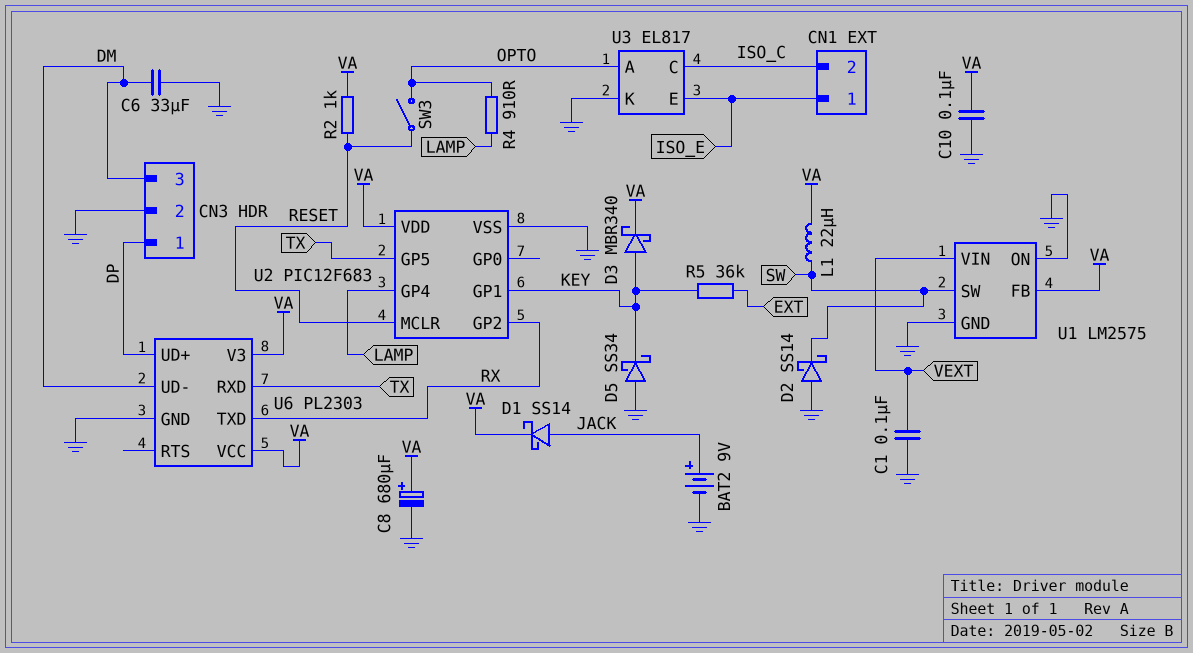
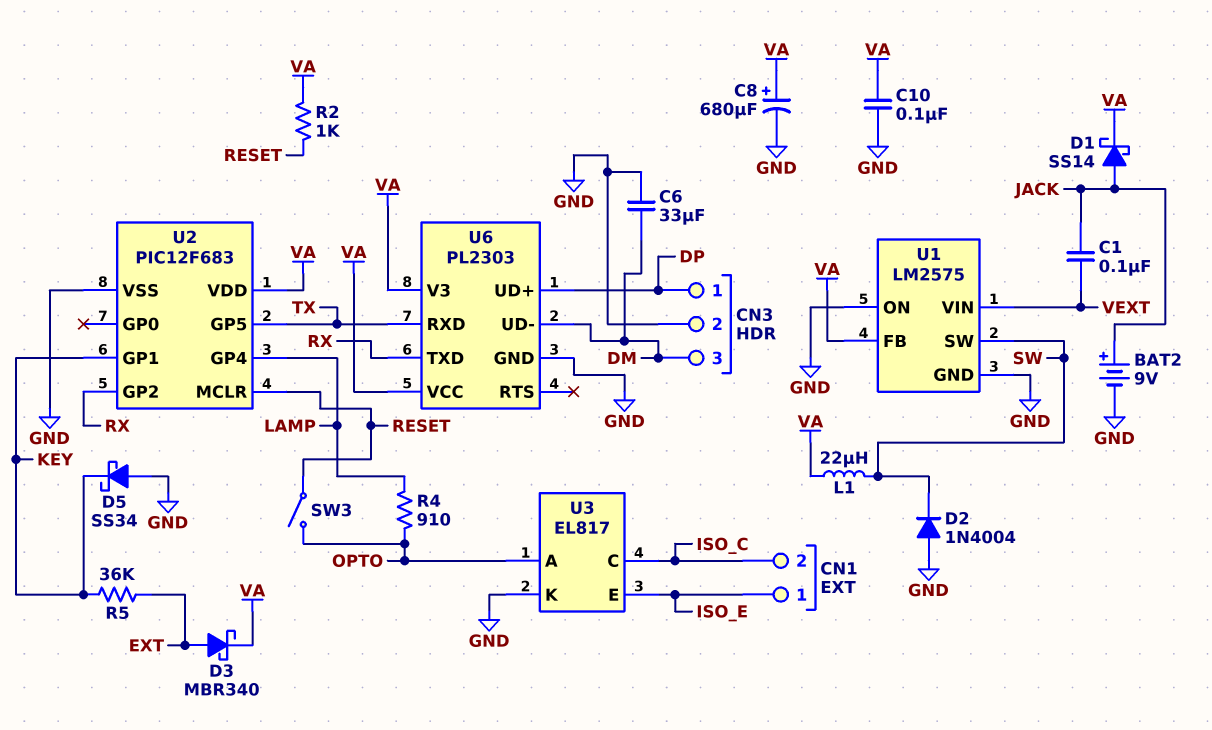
C1: 100nF (GND, VEXT) -> 100nF (JACK, VEXT)
D2: schottky SS14 (A GND, K SW) -> diode 1N4004 (A GND, K SW)
D3: schottky MBR340 (A KEY, K VA) -> schottky MBR340 (A EXT, K VA)

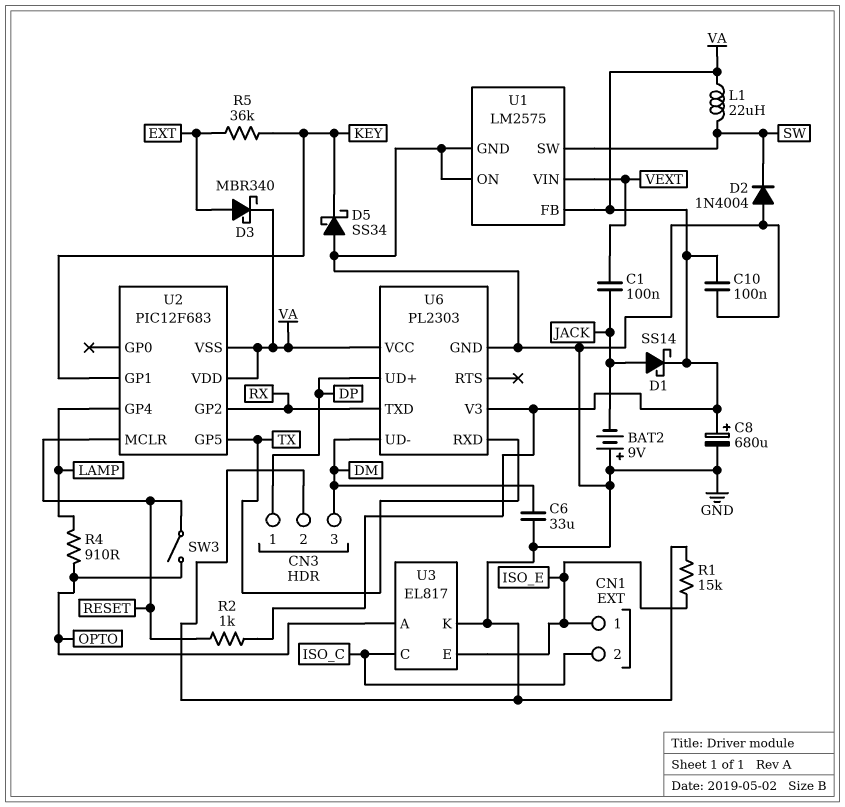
BAT2: 9V (plus JACK, minus GND) -> 9V (plus GND, minus JACK)
R1: none -> 15k (GND, ISO_E)
U2 pin VSS: GND -> VA

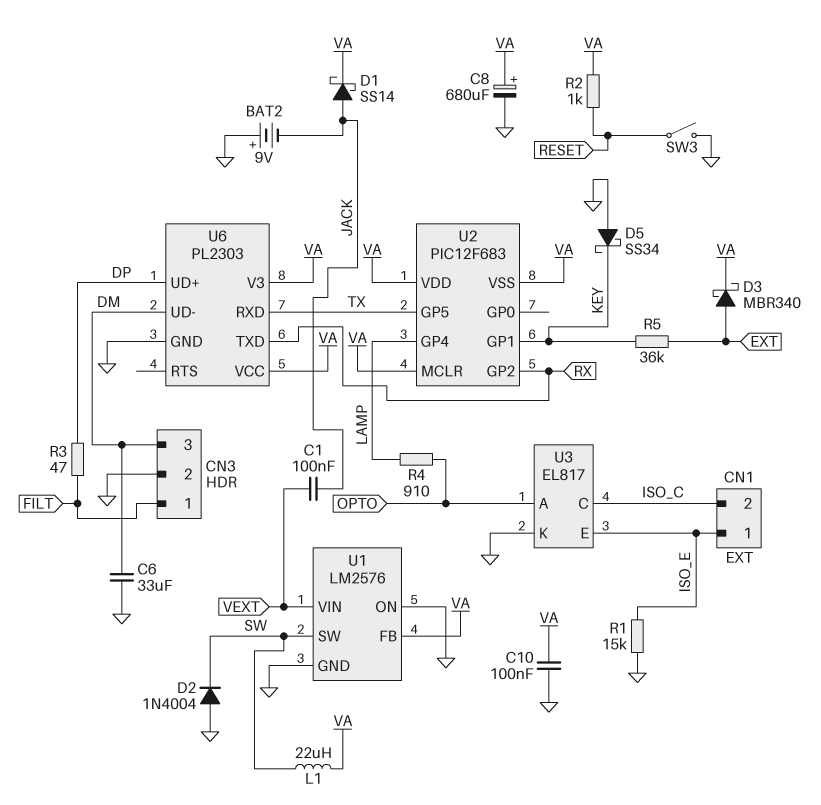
CN3 pin 1: DP -> FILT
R3: none -> 47 (DP, FILT)
SW3: switch (OPTO, RESET) -> switch (GND, RESET)
U1: LM2575 -> LM2576
U2 pin MCLR: RESET -> VA

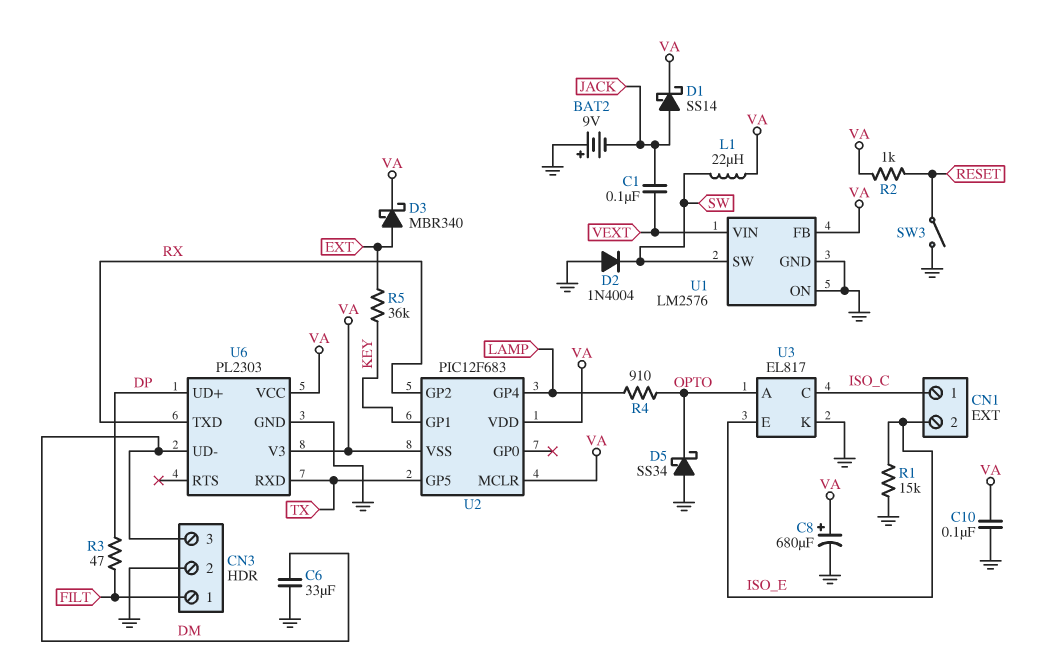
CN1 pin 1: ISO_E -> ISO_C
CN1 pin 2: ISO_C -> ISO_E
D5: schottky SS34 (A GND, K KEY) -> schottky SS34 (A GND, K OPTO)

